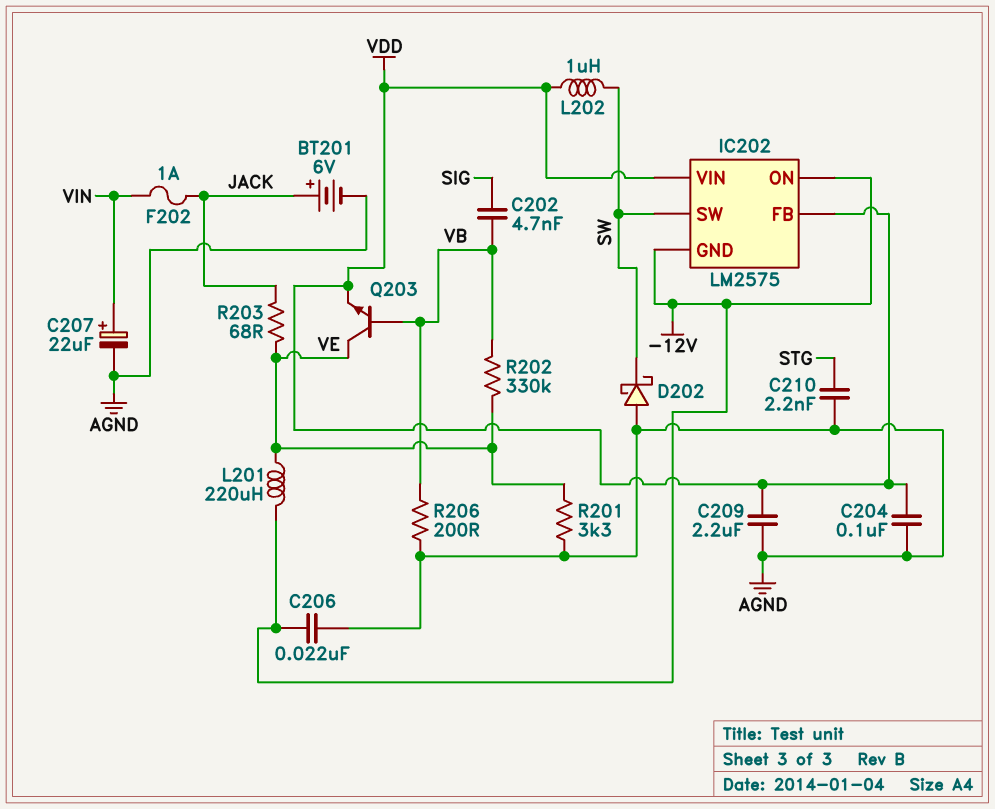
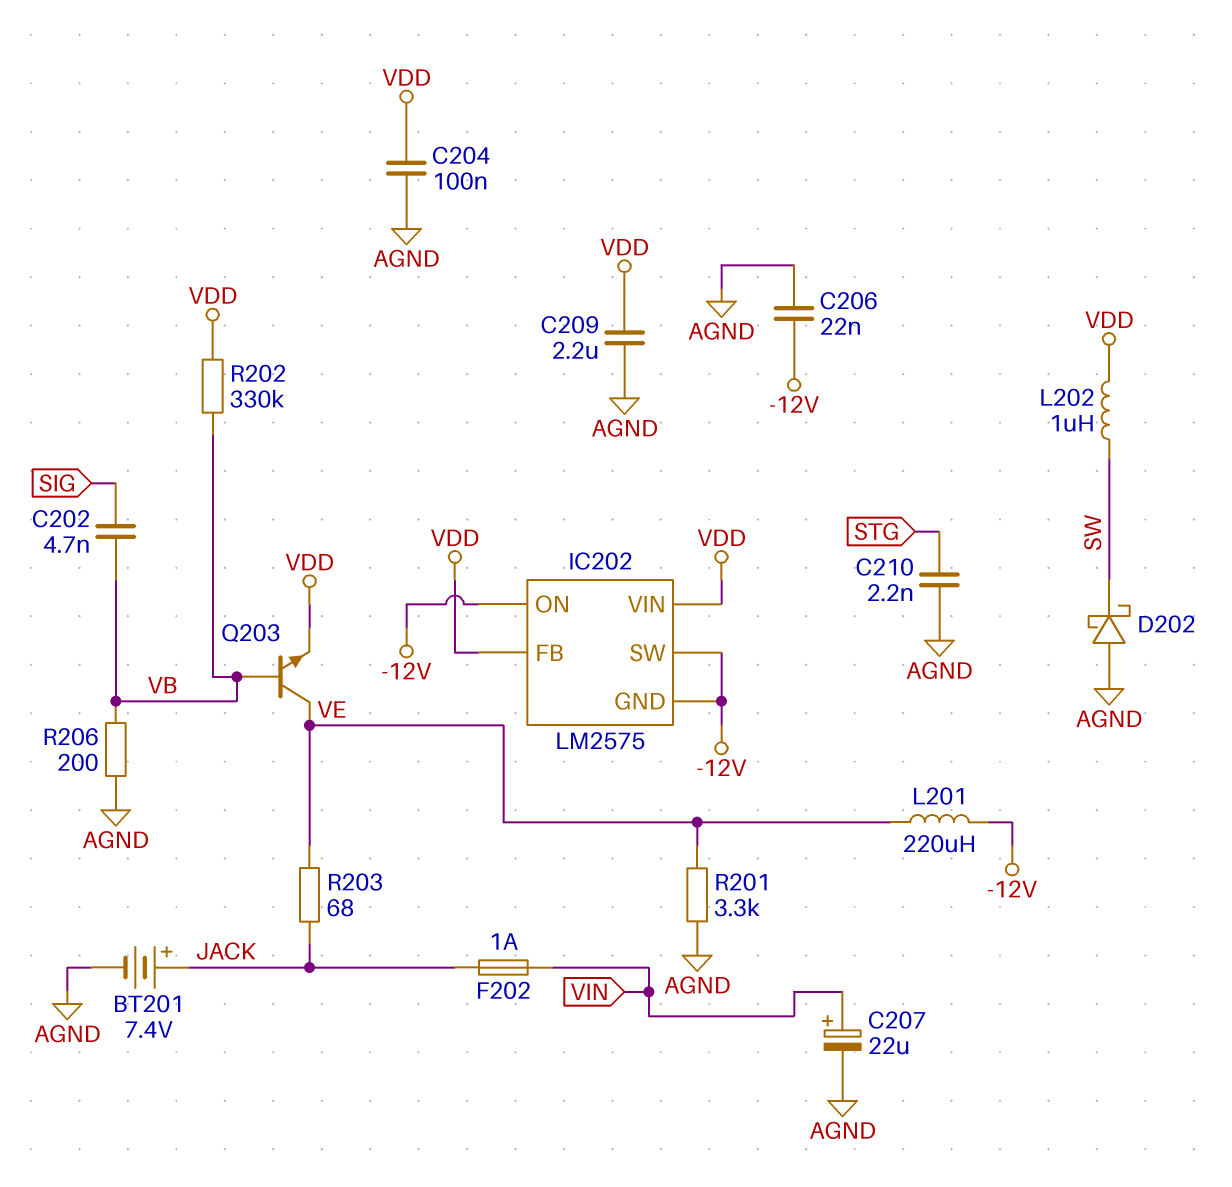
BT201: 6V (plus JACK, minus AGND) -> 7.4V (plus JACK, minus AGND)
IC202 pin SW: SW -> -12V
R202: 330k (VB, VE) -> 330k (VB, VDD)

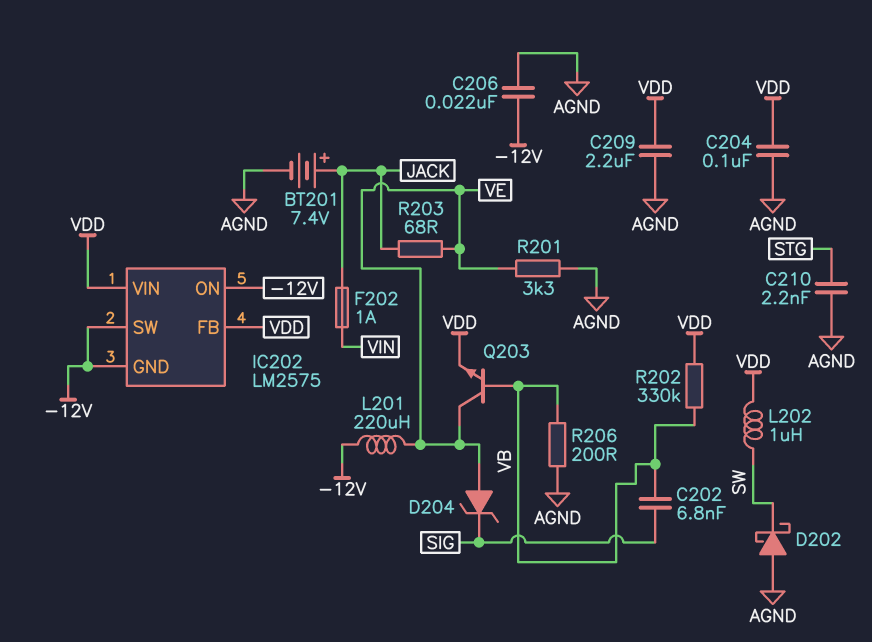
C202: 4.7nF (SIG, VB) -> 6.8nF (SIG, VB)
C207: 22uF (plus VIN, minus AGND) -> none
D204: none -> zener (A VE, K SIG)

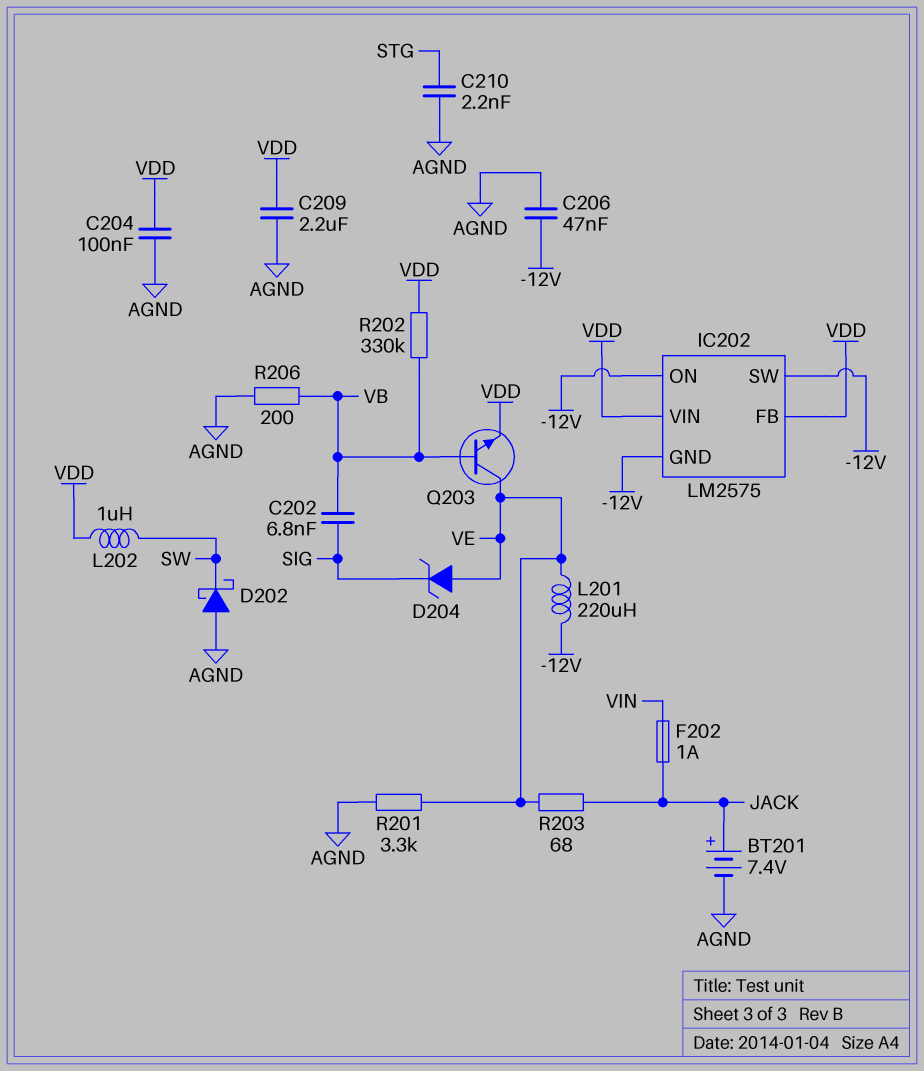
C206: 22nF (-12V, AGND) -> 47nF (-12V, AGND)

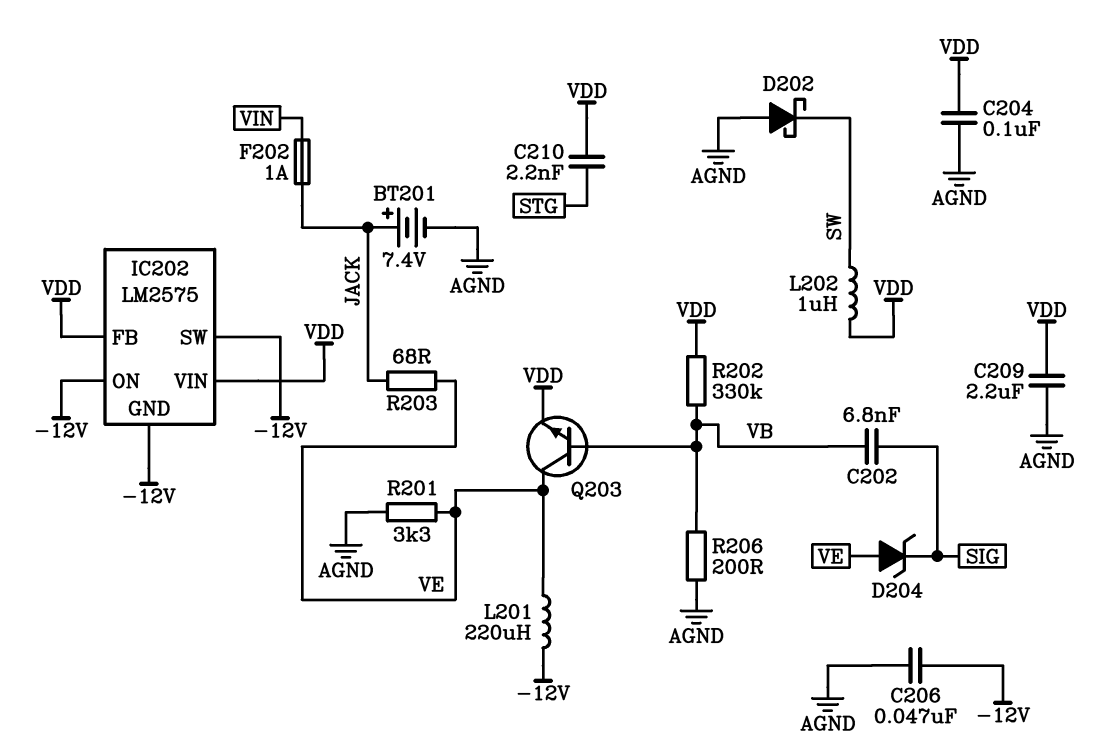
C210: 2.2nF (AGND, STG) -> 2.2nF (STG, VDD)

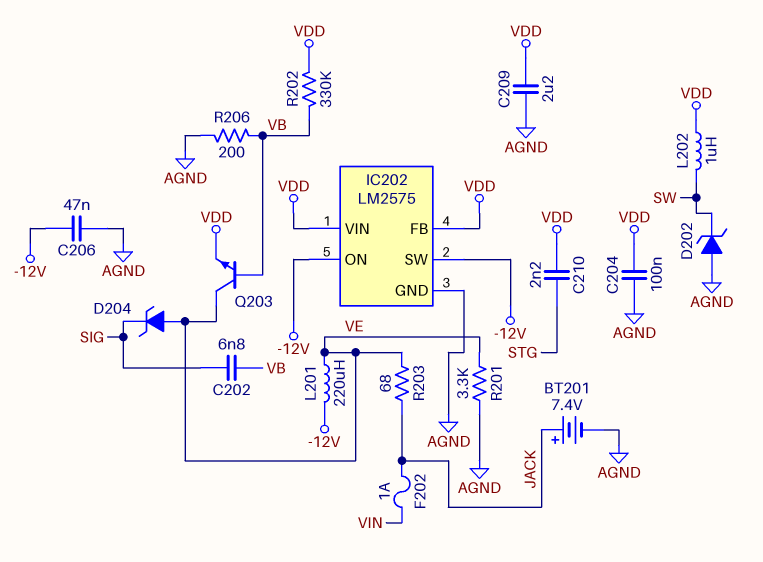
D202: schottky (A AGND, K SW) -> zener (A AGND, K SW)
IC202 pin GND: -12V -> AGND

